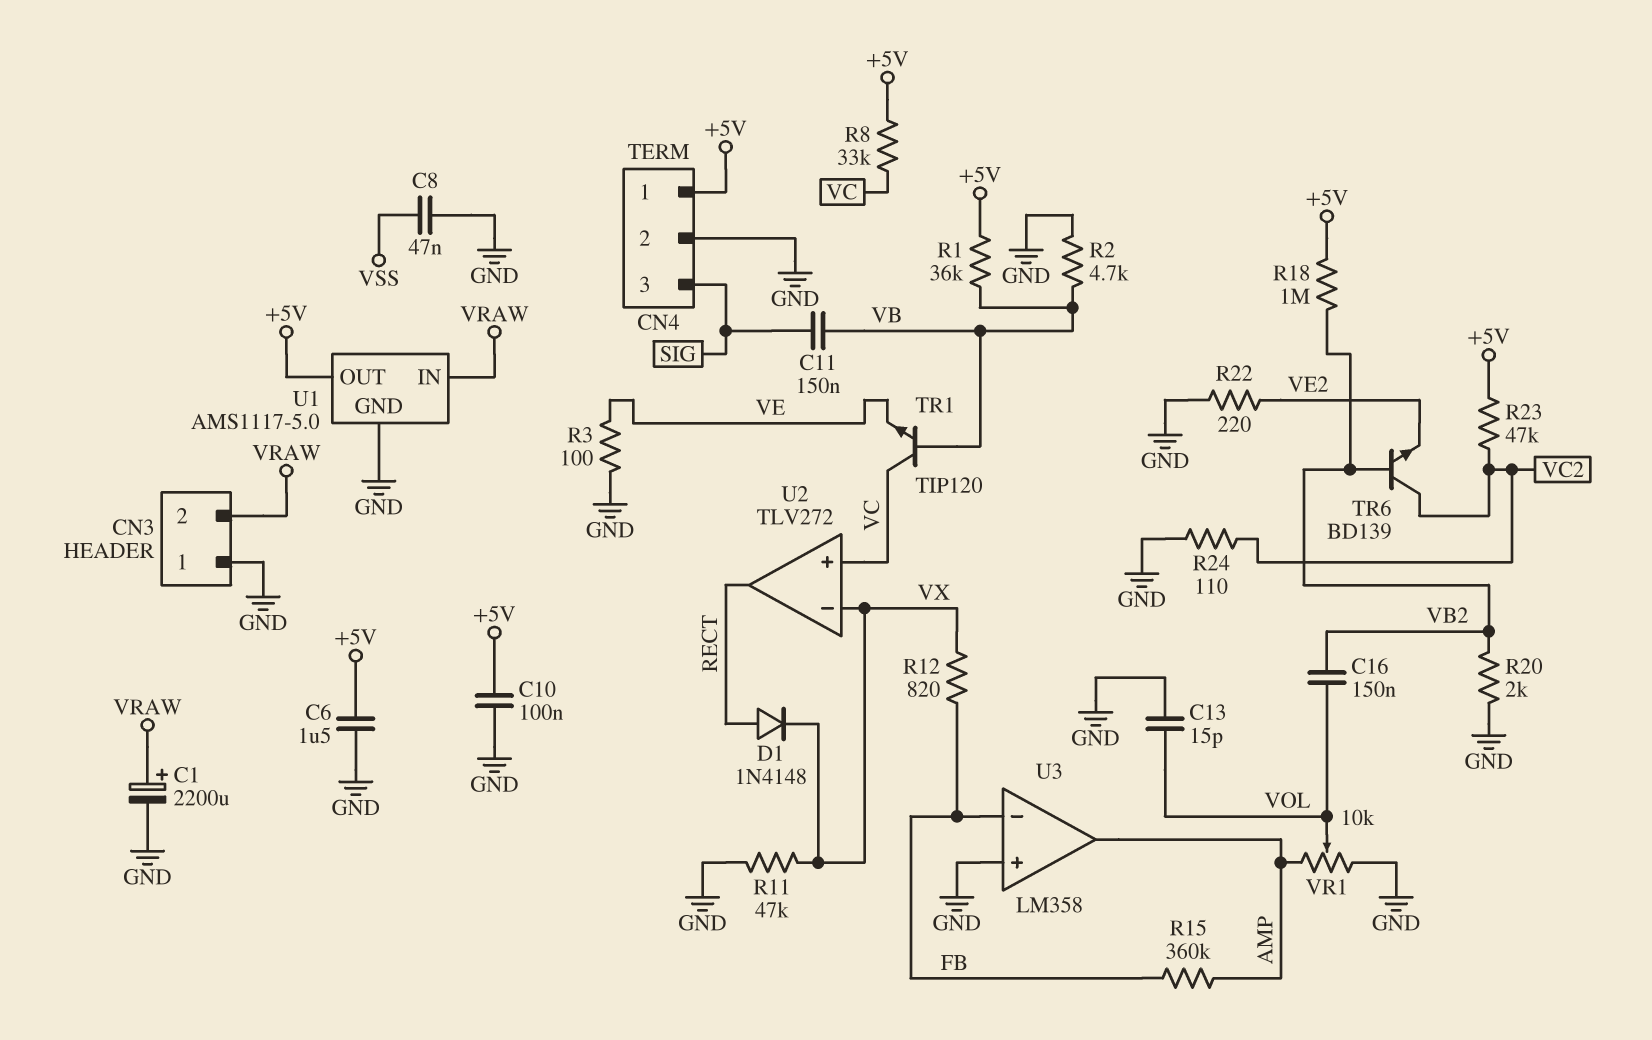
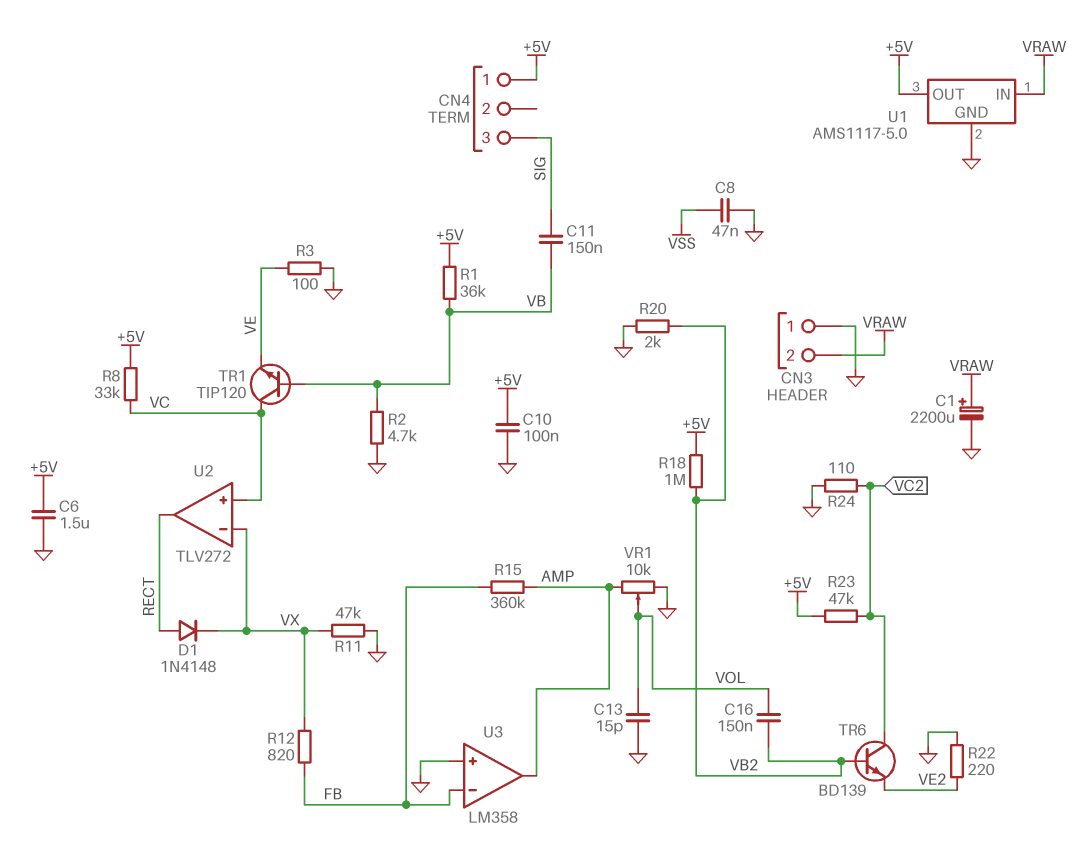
CN4 pin 2: GND -> none

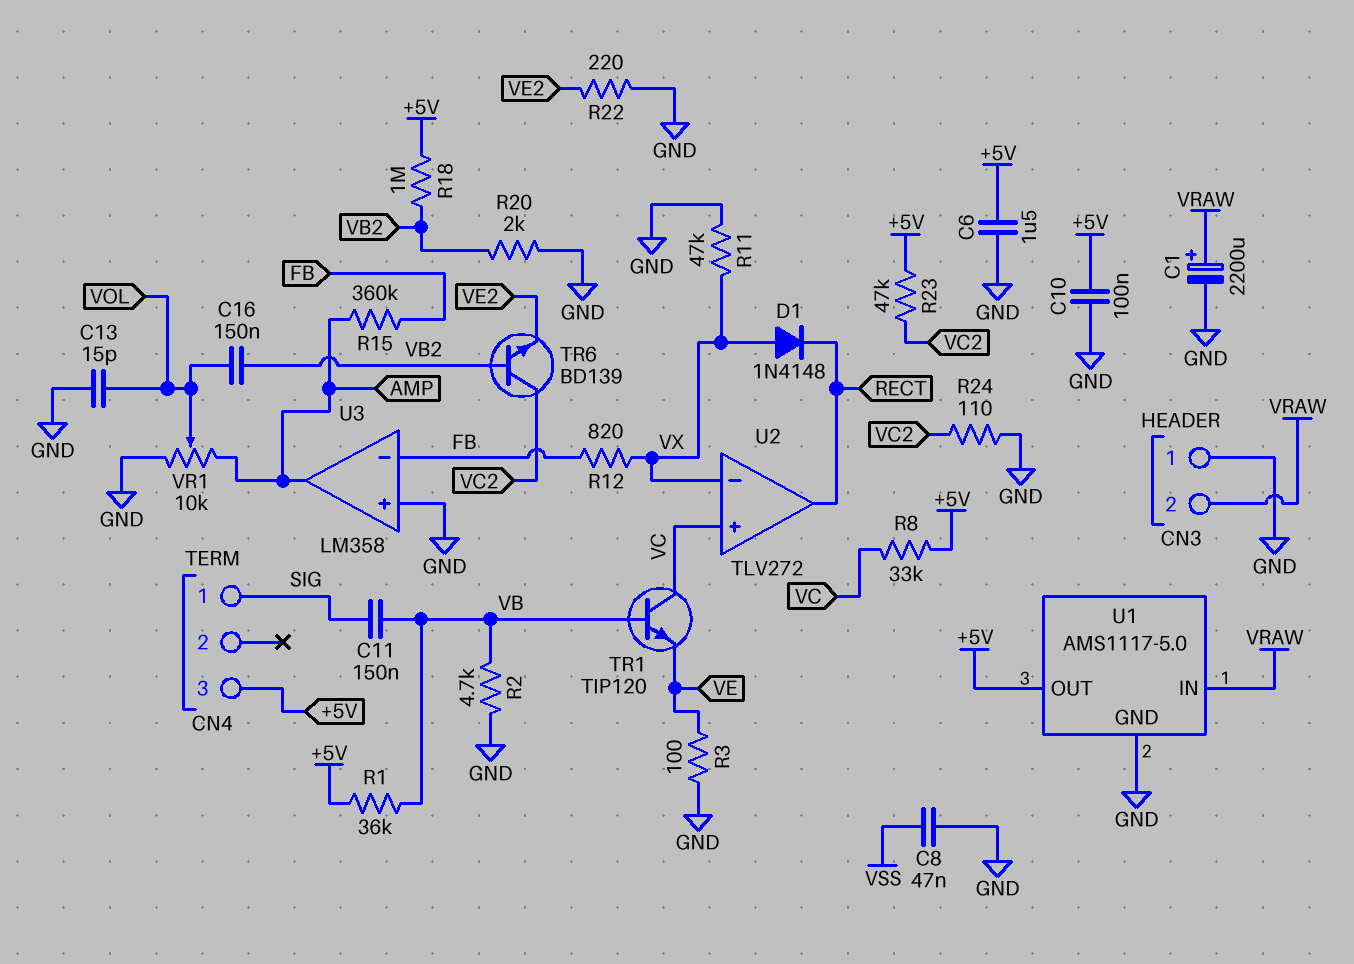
CN4 pin 1: +5V -> SIG
CN4 pin 3: SIG -> +5V
D1: diode 1N4148 (A RECT, K VX) -> diode 1N4148 (A VX, K RECT)

